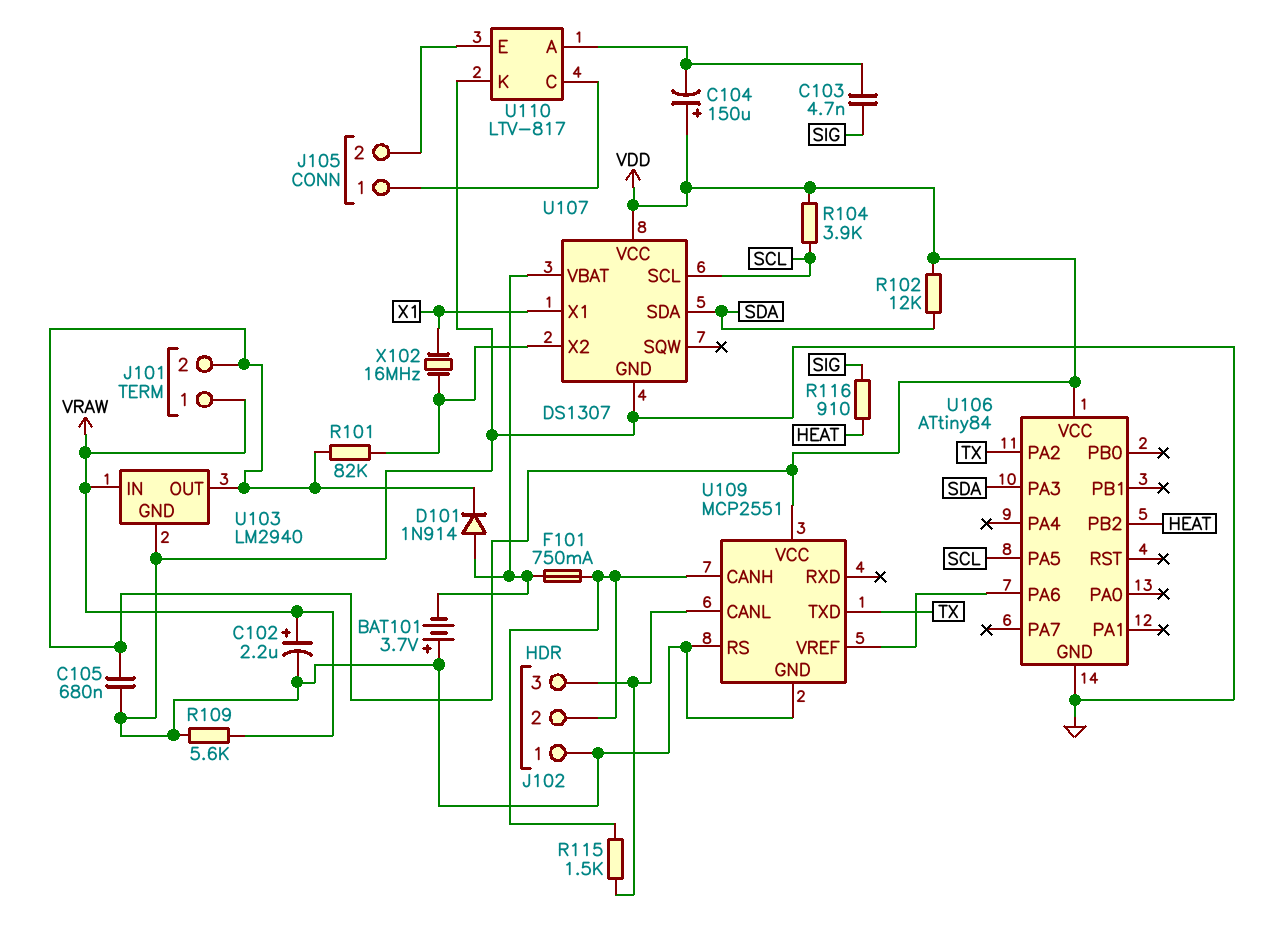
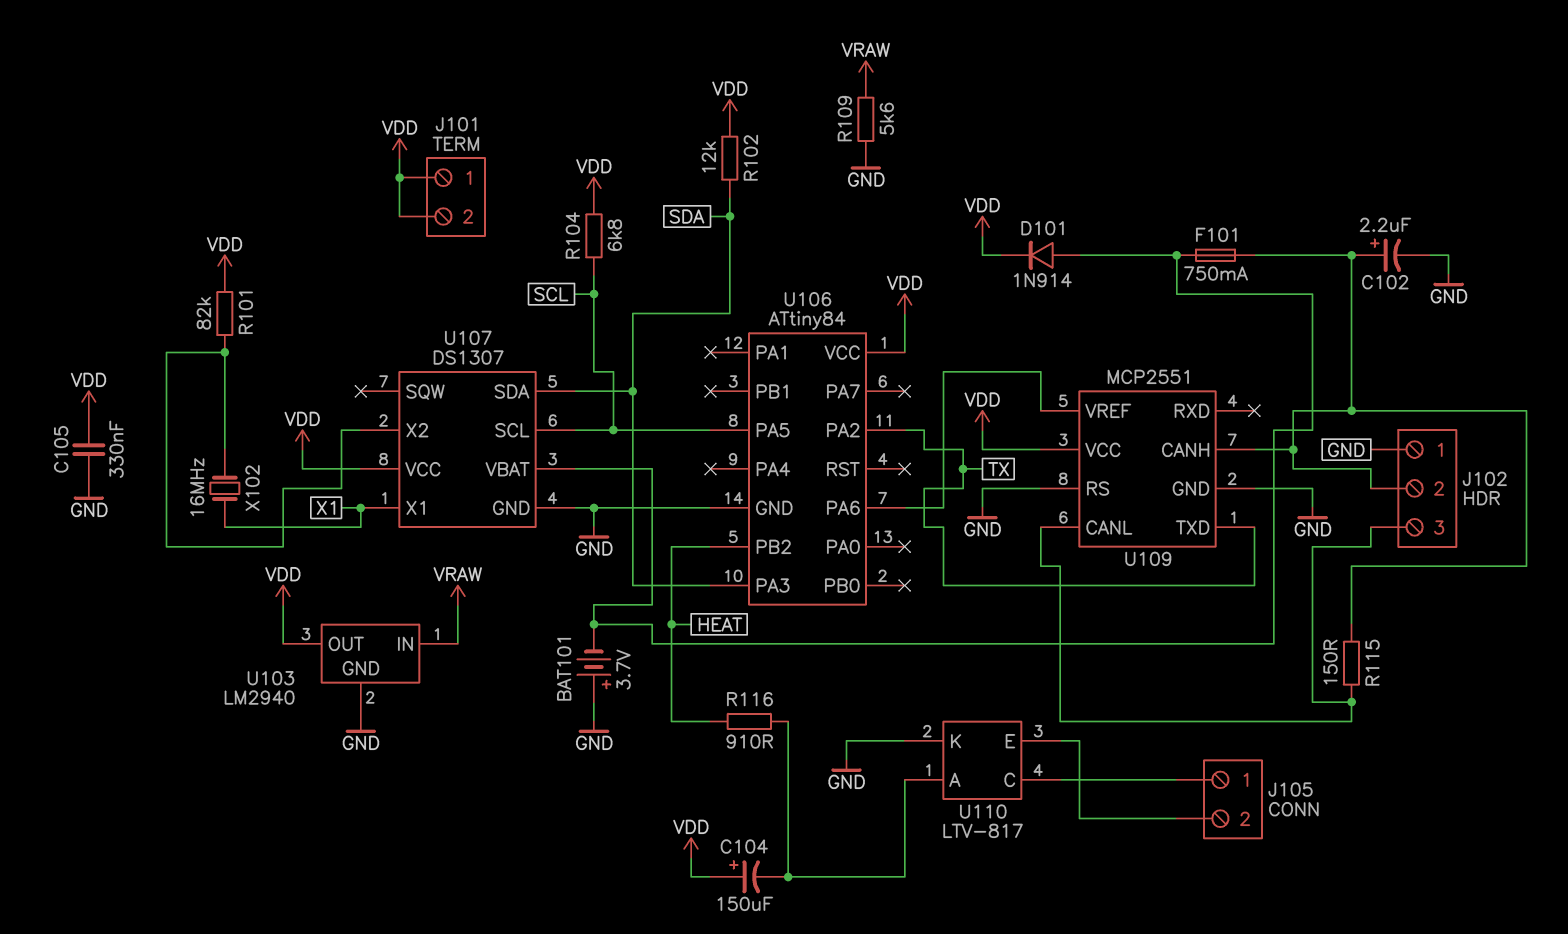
C102: 2.2uF (plus VRAW, minus GND) -> 2.2uF (plus J102/2, minus GND)
C103: 4.7nF (SIG, U110/A) -> none
C105: 680nF (GND, VDD) -> 330nF (GND, VDD)
J101 pin 1: VRAW -> VDD
R104: 3.9k (SCL, VDD) -> 6.8k (SCL, VDD)
R115: 1.5k (J102/2, J102/3) -> 150 (J102/2, J102/3)
R116: 910 (HEAT, SIG) -> 910 (HEAT, U110/A)

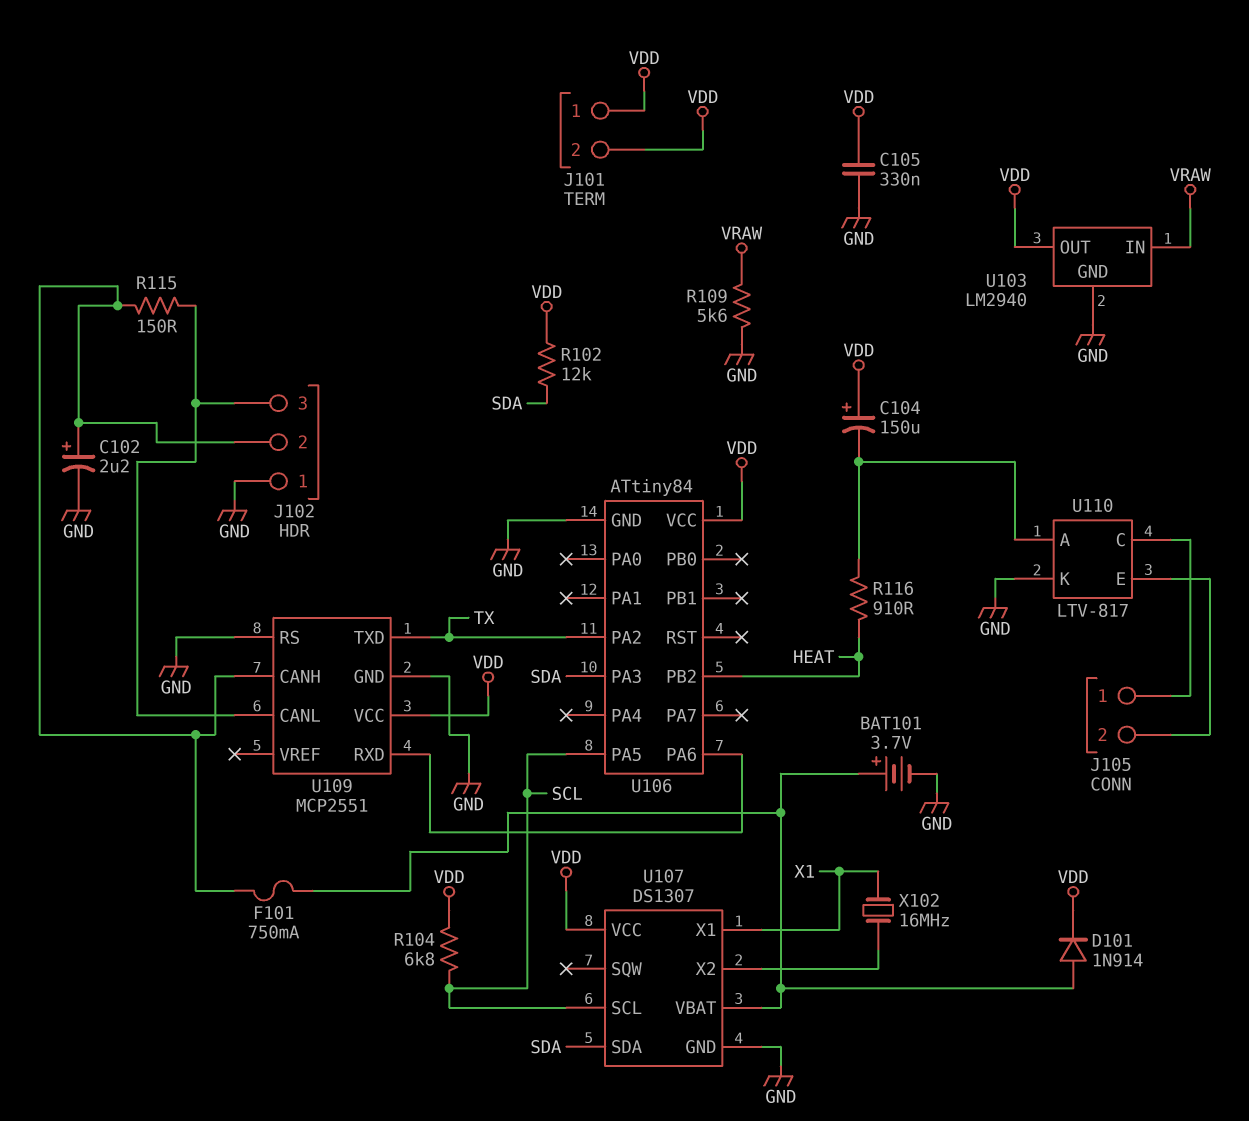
BAT101: 3.7V (plus GND, minus U107/VBAT) -> 3.7V (plus U107/VBAT, minus GND)
R101: 82k (U107/X2, VDD) -> none
U109 pin RXD: none -> U106/PA6
U109 pin VREF: U106/PA6 -> none

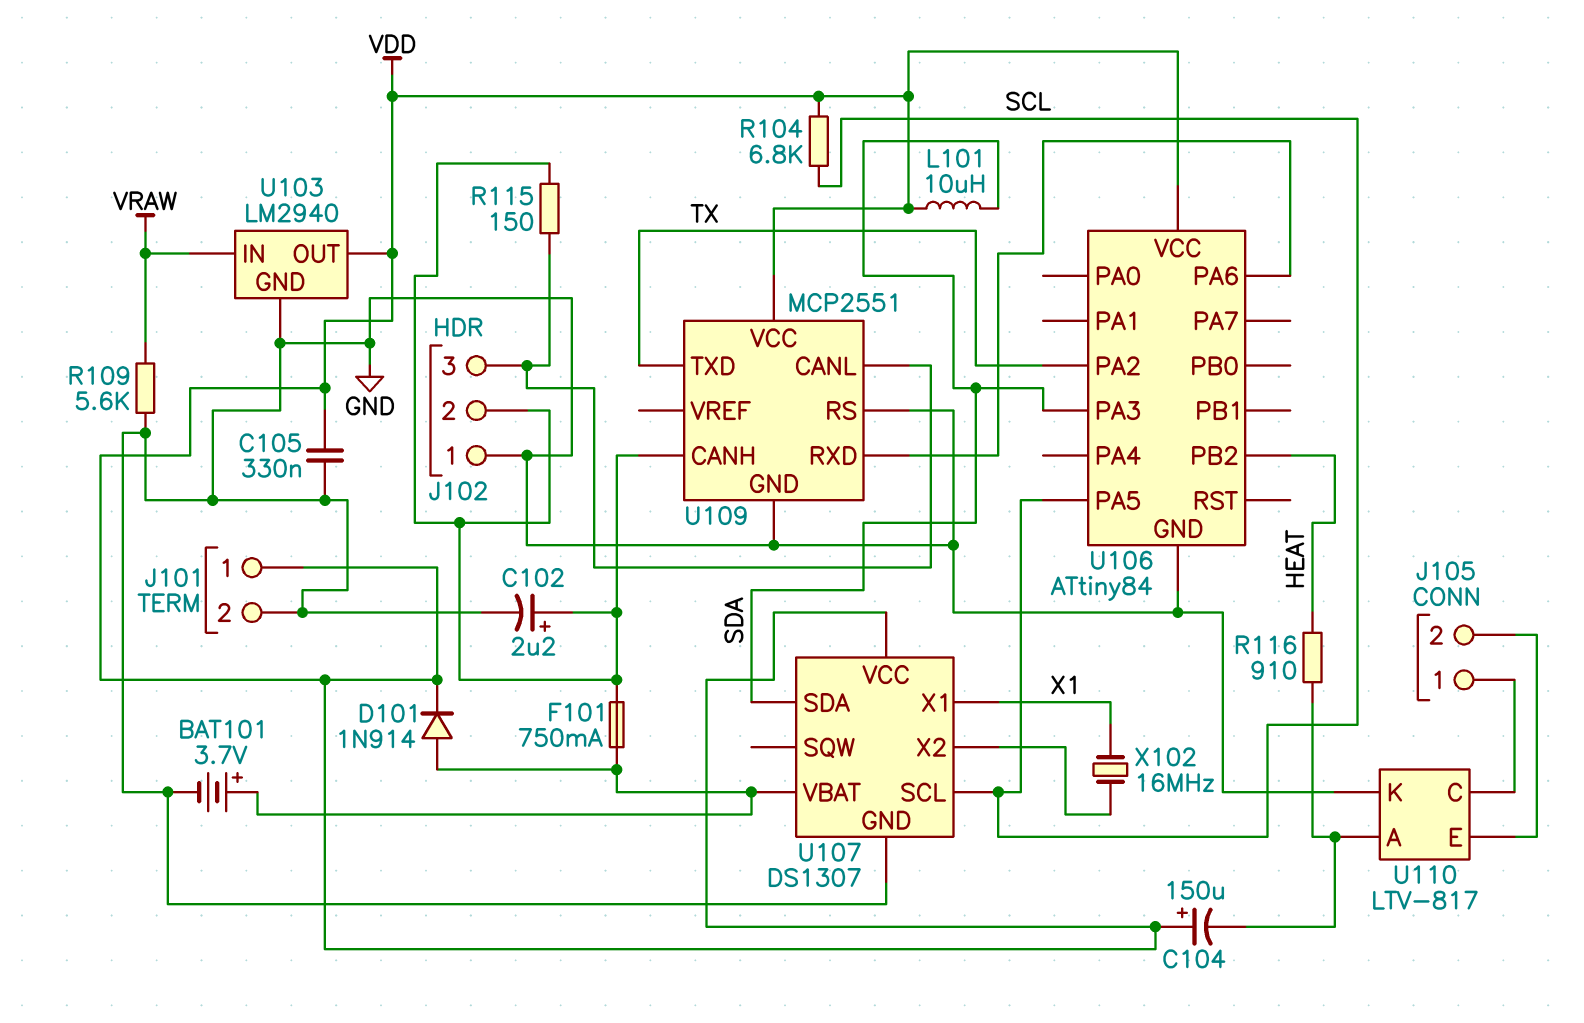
J101 pin 2: VDD -> GND
L101: none -> 10uH (SDA, VDD)
R102: 12k (SDA, VDD) -> none

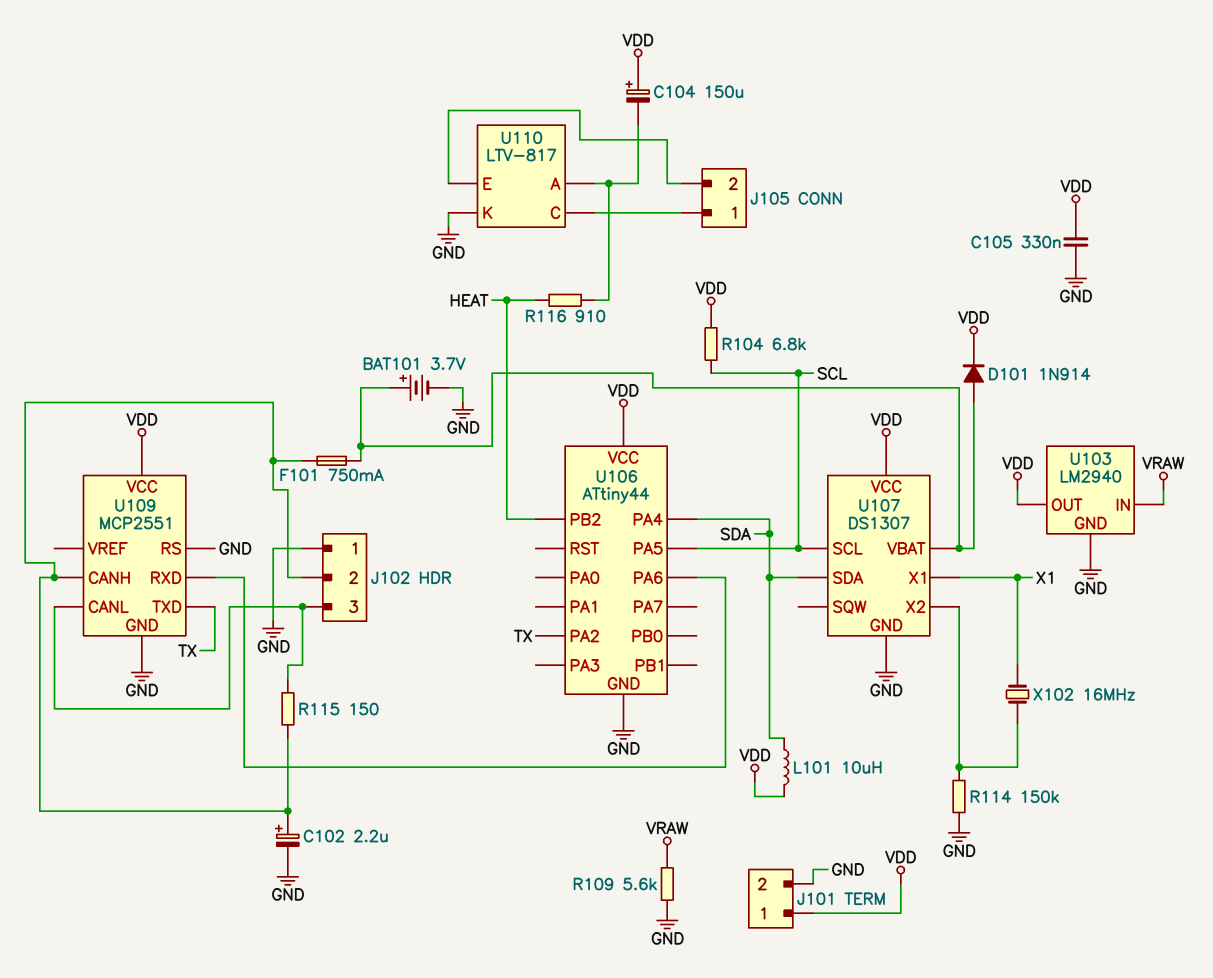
R114: none -> 150k (GND, U107/X2)
U106: ATtiny84 -> ATtiny44
U106 pin PA3: SDA -> none
U106 pin PA4: none -> SDA

